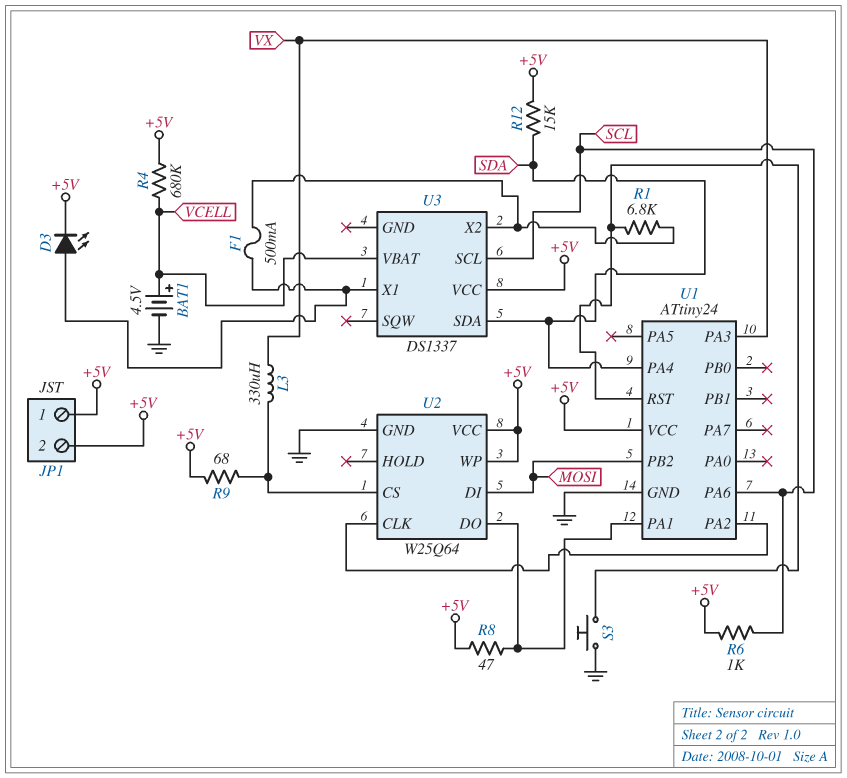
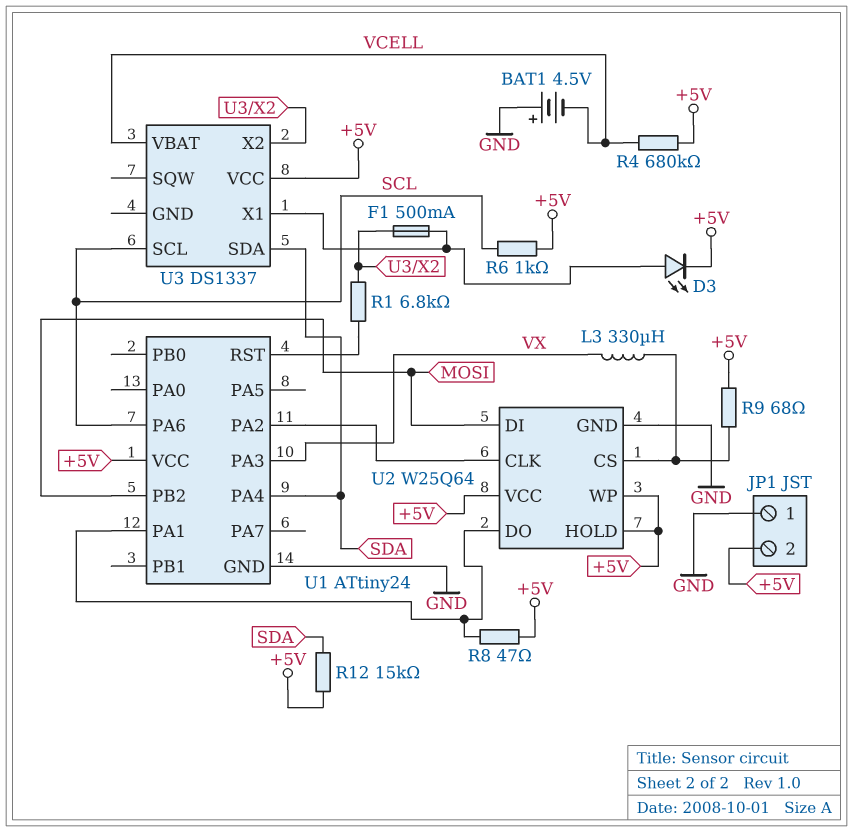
BAT1: 4.5V (plus VCELL, minus GND) -> 4.5V (plus GND, minus VCELL)
JP1 pin 1: +5V -> GND
S3: button (GND, U1/RST) -> none
U2 pin HOLD: none -> +5V

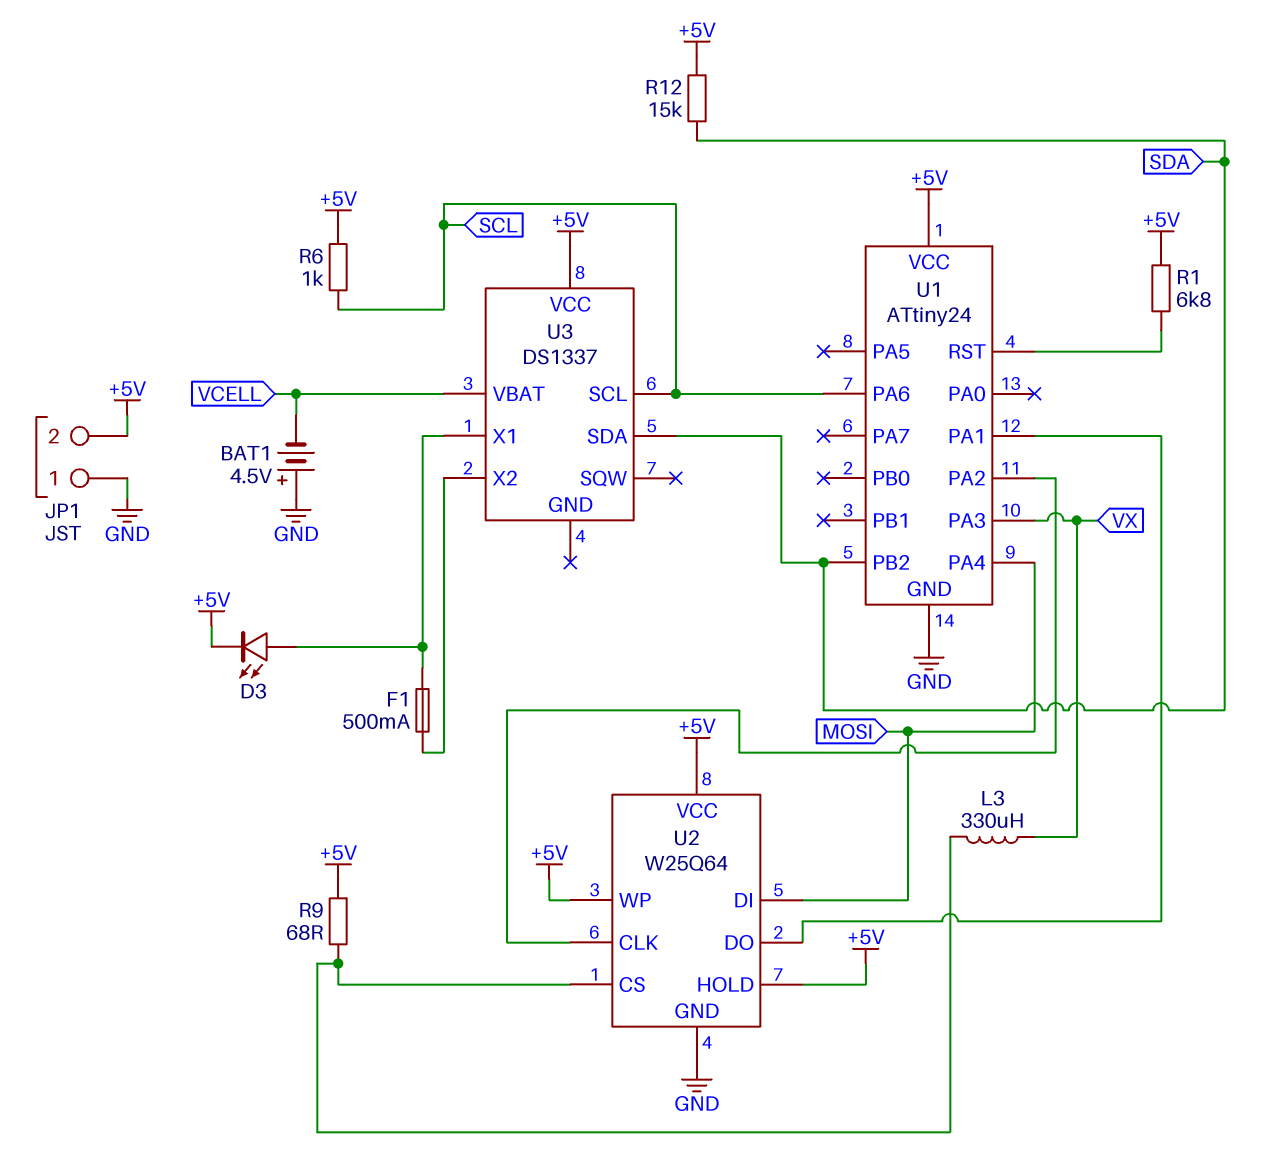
R1: 6.8k (U1/RST, U3/X2) -> 6.8k (+5V, U1/RST)
R4: 680k (+5V, VCELL) -> none
R8: 47 (+5V, U1/PA1) -> none
U1 pin PA4: SDA -> MOSI
U1 pin PB2: MOSI -> SDA

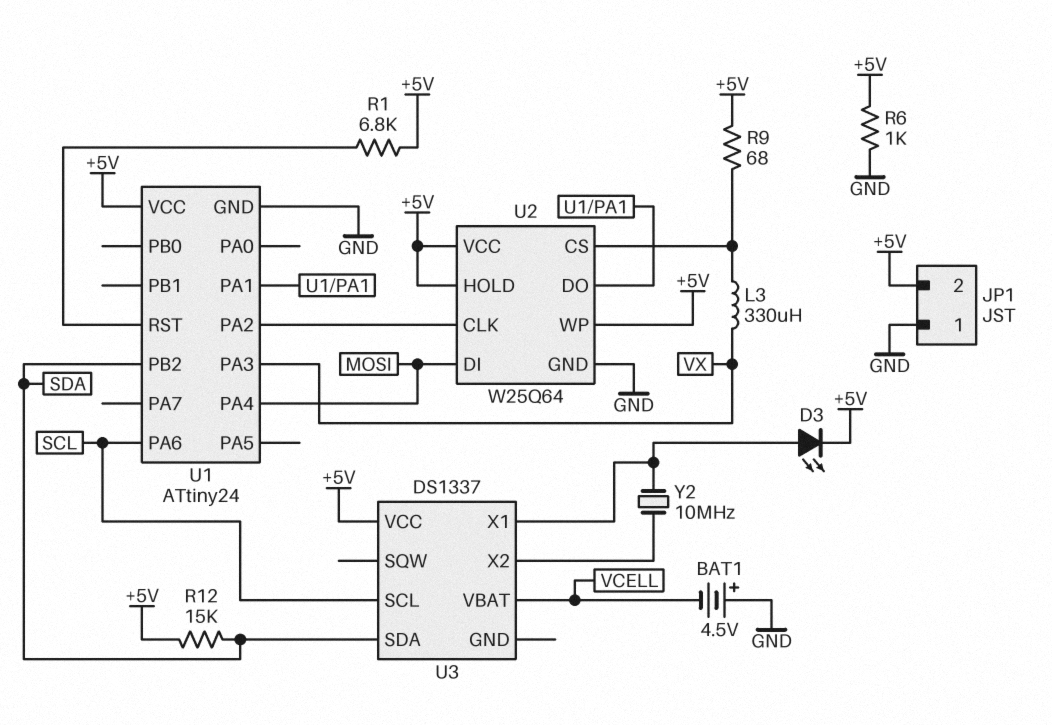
F1: 500mA (U3/X1, U3/X2) -> none
R6: 1k (+5V, SCL) -> 1k (+5V, GND)
Y2: none -> 10MHz (U3/X1, U3/X2)

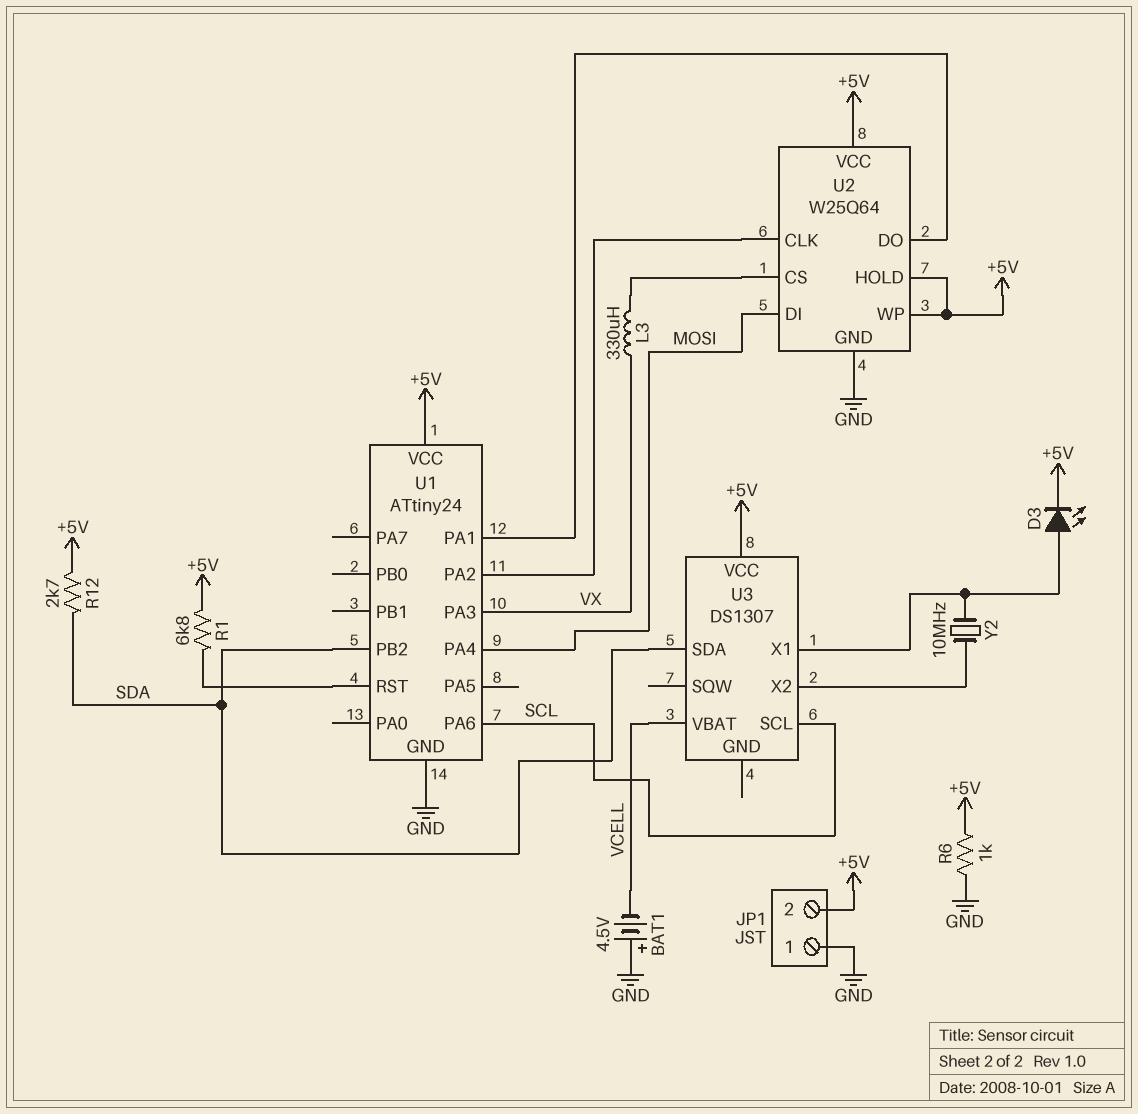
R9: 68 (+5V, U2/CS) -> none
R12: 15k (+5V, SDA) -> 2.7k (+5V, SDA)
U3: DS1337 -> DS1307

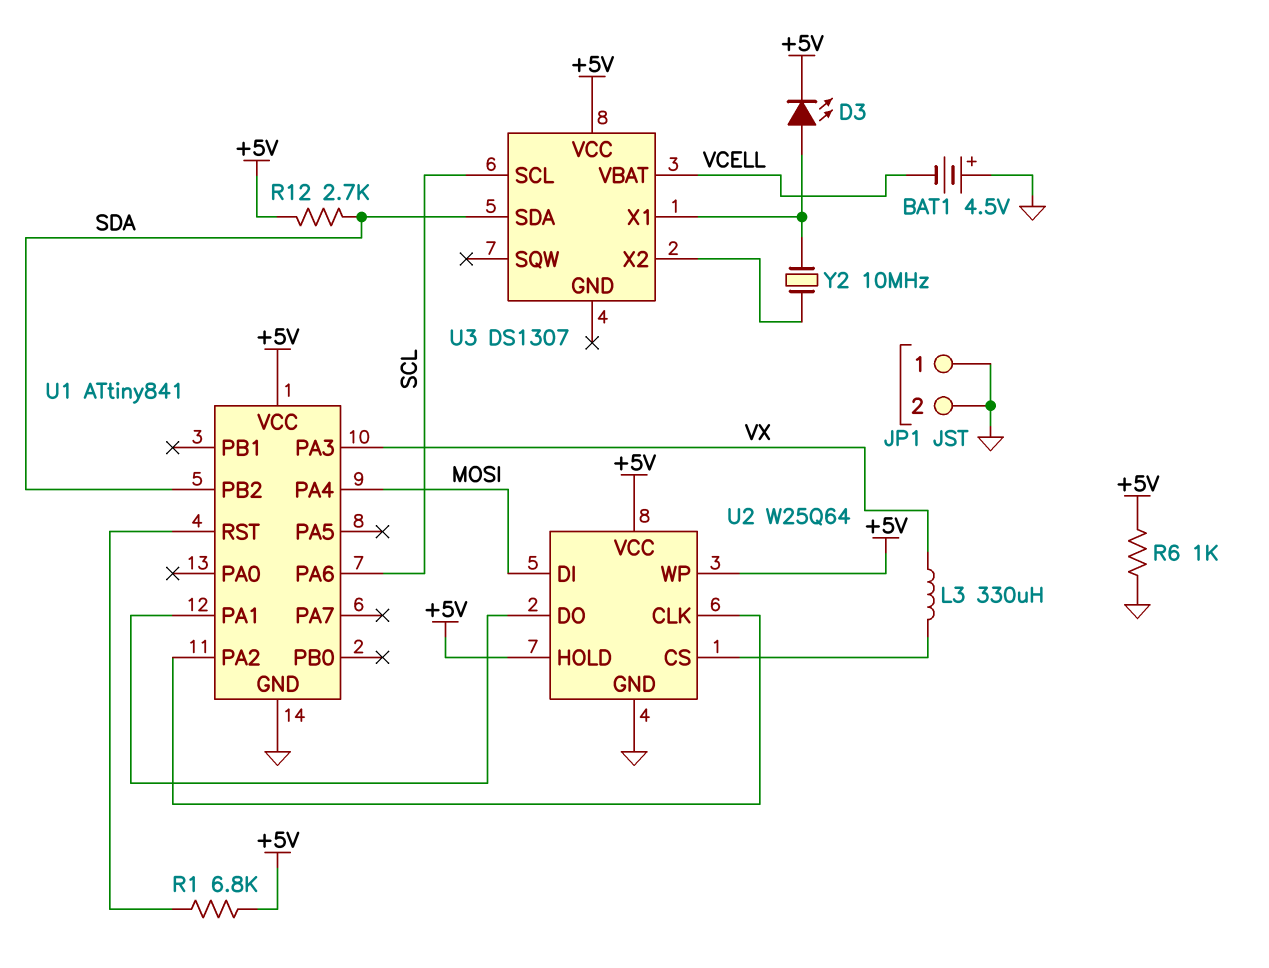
JP1 pin 2: +5V -> GND
U1: ATtiny24 -> ATtiny841

